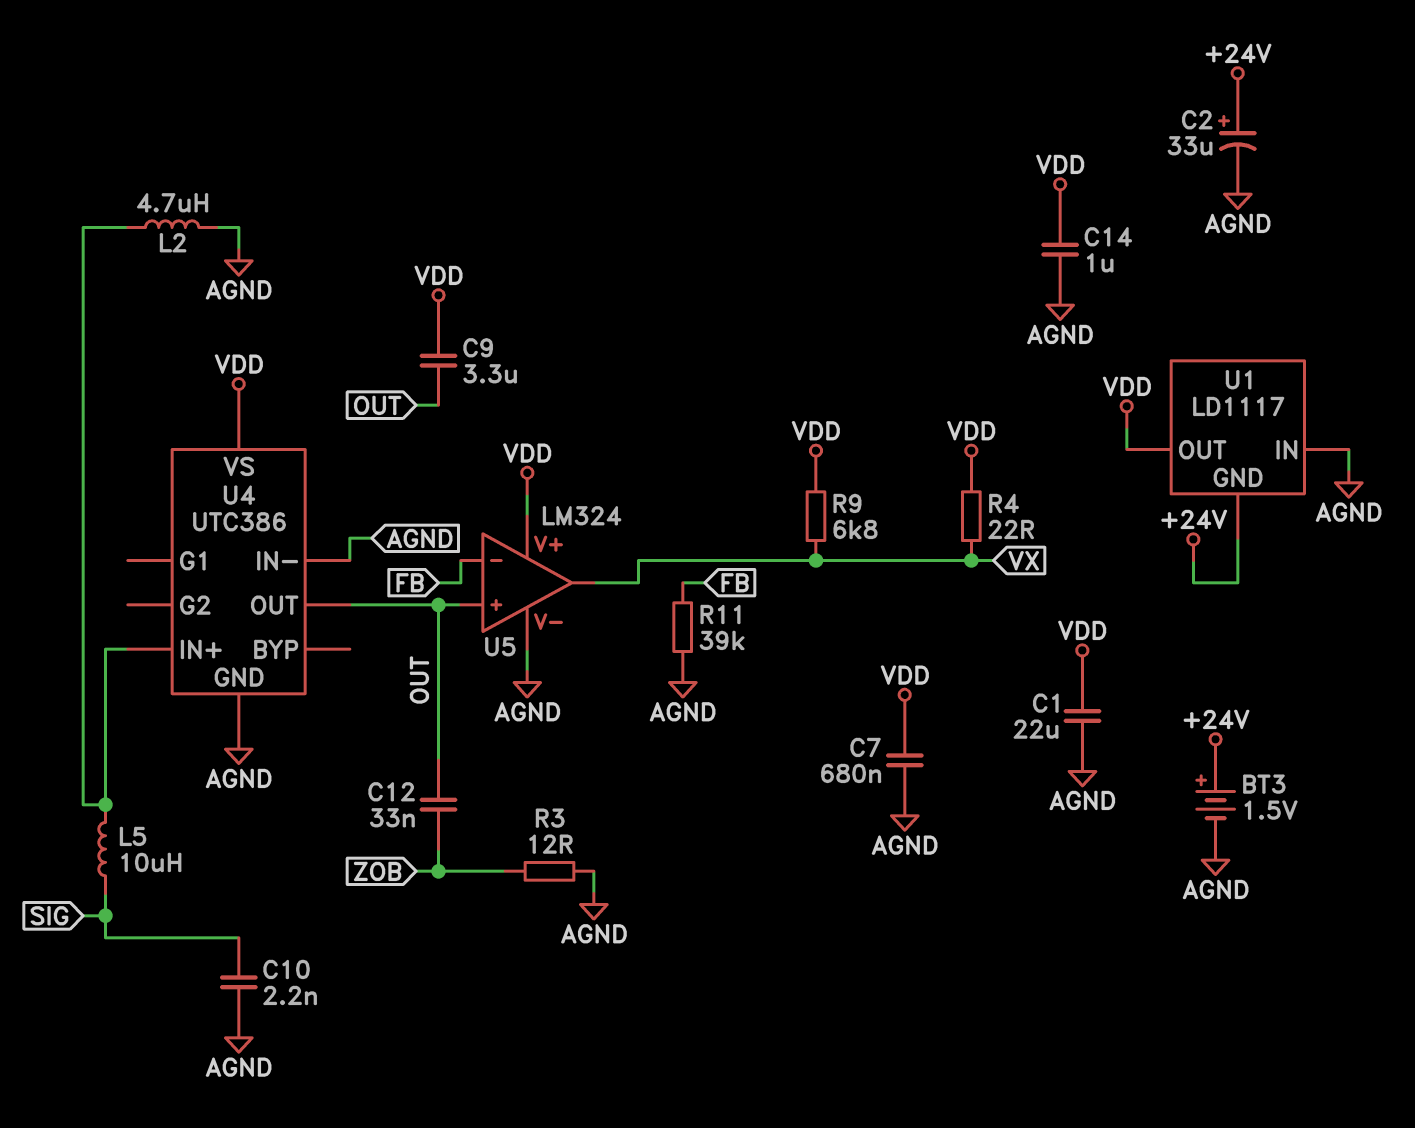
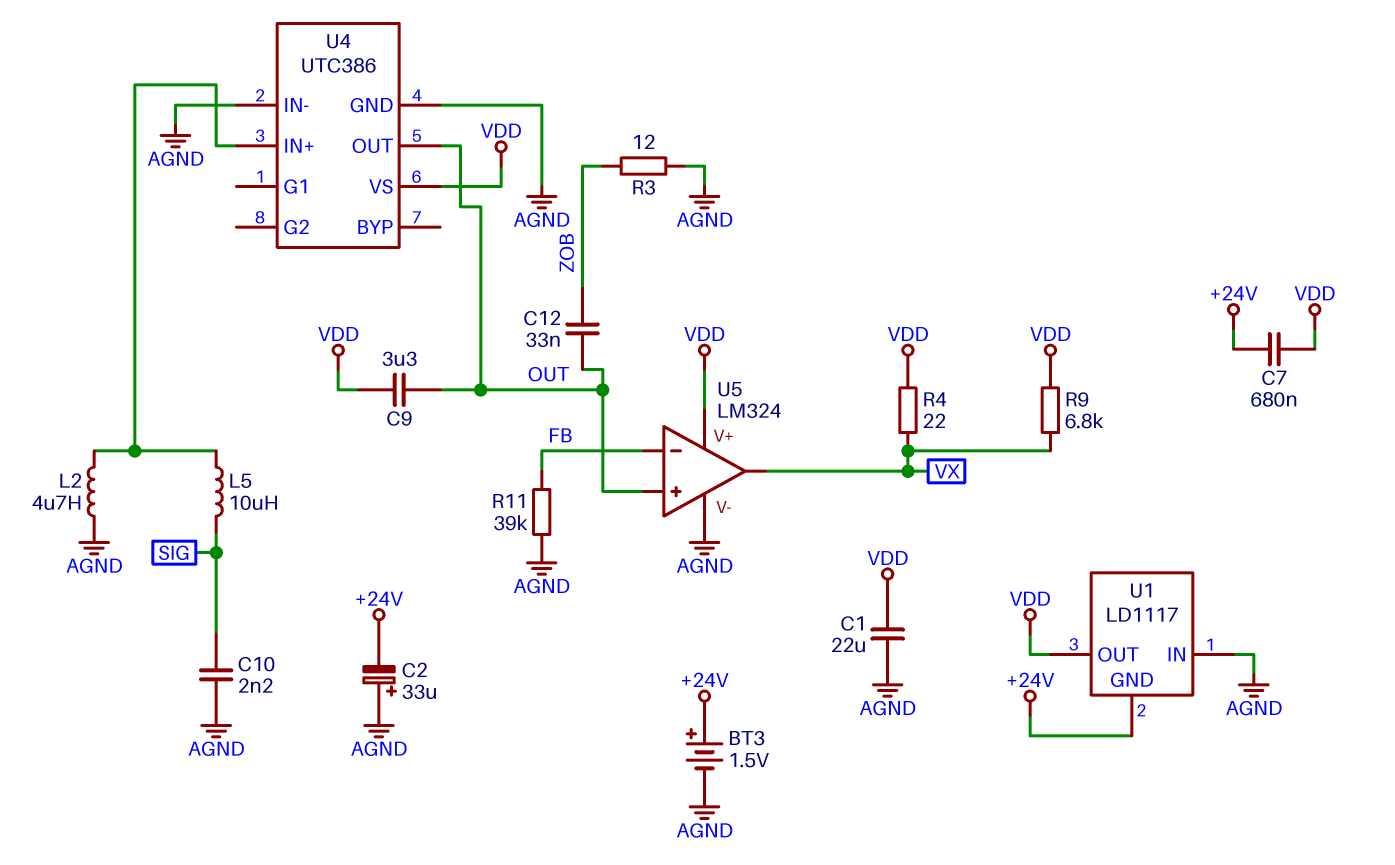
C2: 33uF (plus +24V, minus AGND) -> 33uF (plus AGND, minus +24V)
C7: 680nF (AGND, VDD) -> 680nF (+24V, VDD)
C14: 1uF (AGND, VDD) -> none

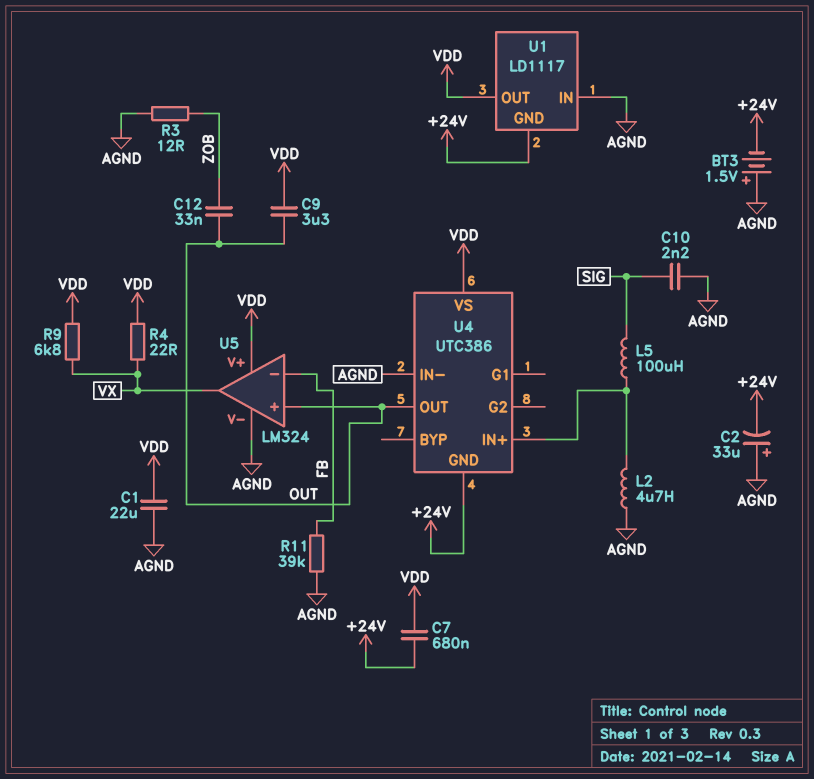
BT3: 1.5V (plus +24V, minus AGND) -> 1.5V (plus AGND, minus +24V)
L5: 10uH (SIG, U4/IN+) -> 100uH (SIG, U4/IN+)
U4 pin GND: AGND -> +24V

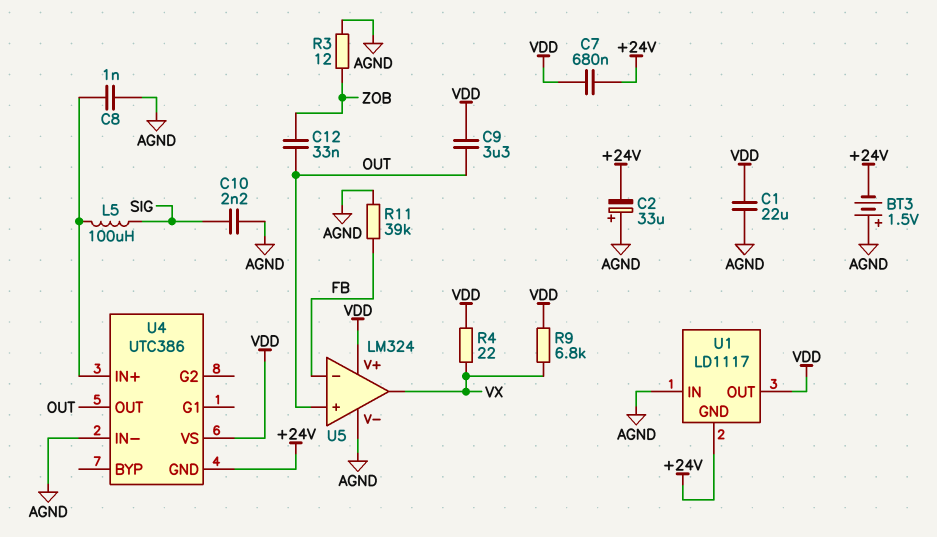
C8: none -> 1nF (AGND, U4/IN+)
L2: 4.7uH (AGND, U4/IN+) -> none

